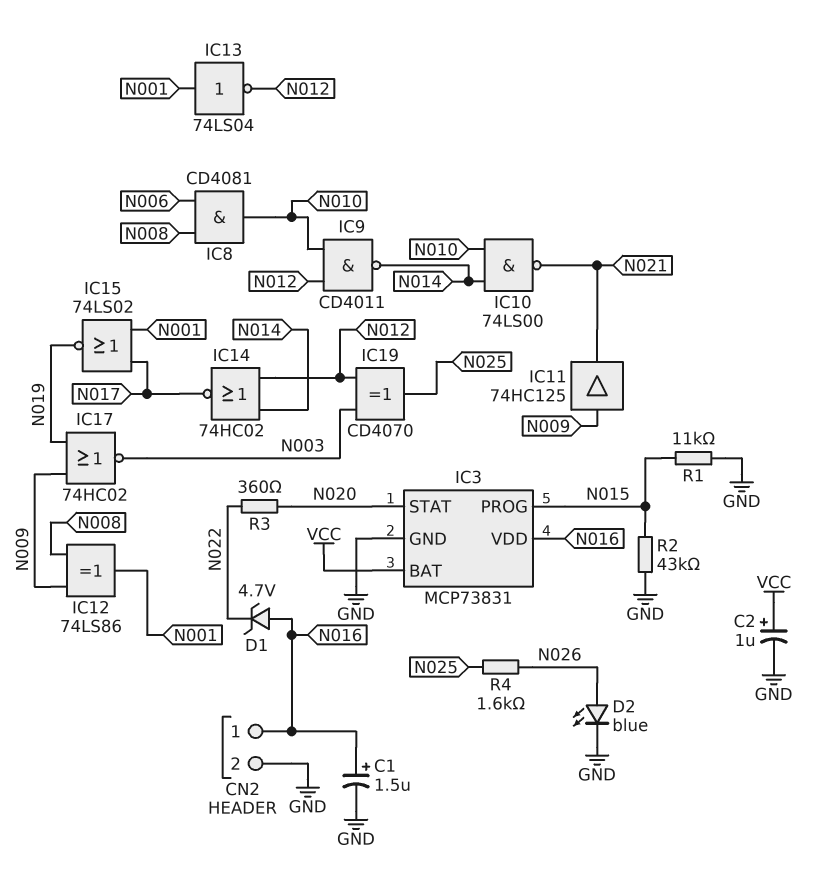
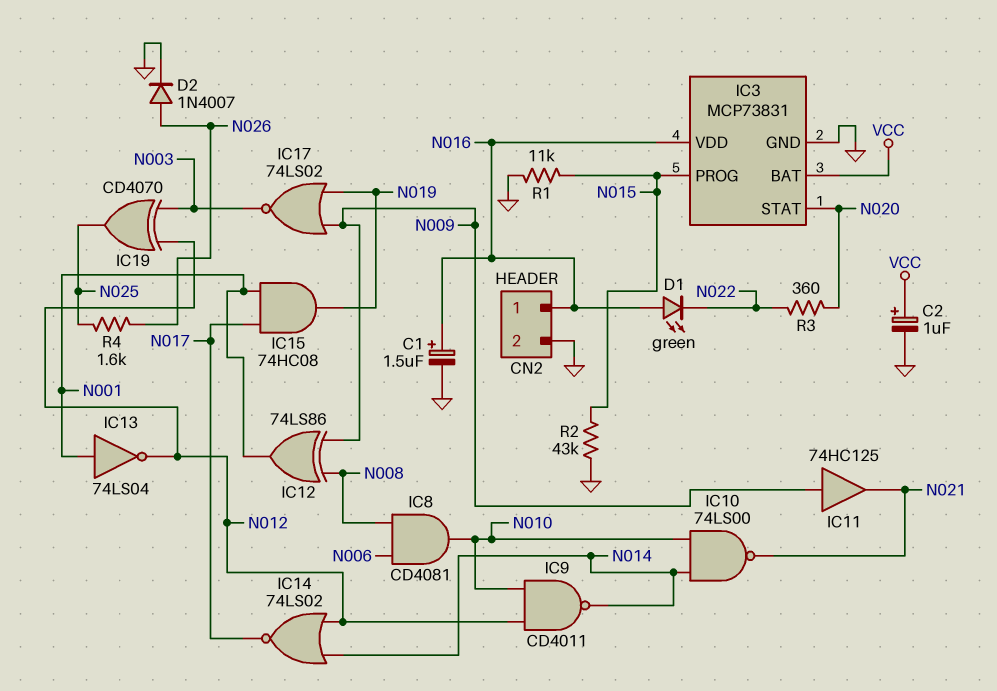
D1: zener 4.7V (A N016, K N022) -> LED green (A N016, K N022)
D2: LED blue (A N026, K GND) -> diode 1N4007 (A N026, K GND)
IC14: NOR 74HC02 (in N012, in N014, out N017) -> NOR 74LS02 (in N012, in N014, out N017)
IC15: NOR 74LS02 (in N001, in N017, out N019) -> AND 74HC08 (in N001, in N017, out N019)
IC17: NOR 74HC02 (in N009, in N019, out N003) -> NOR 74LS02 (in N009, in N019, out N003)

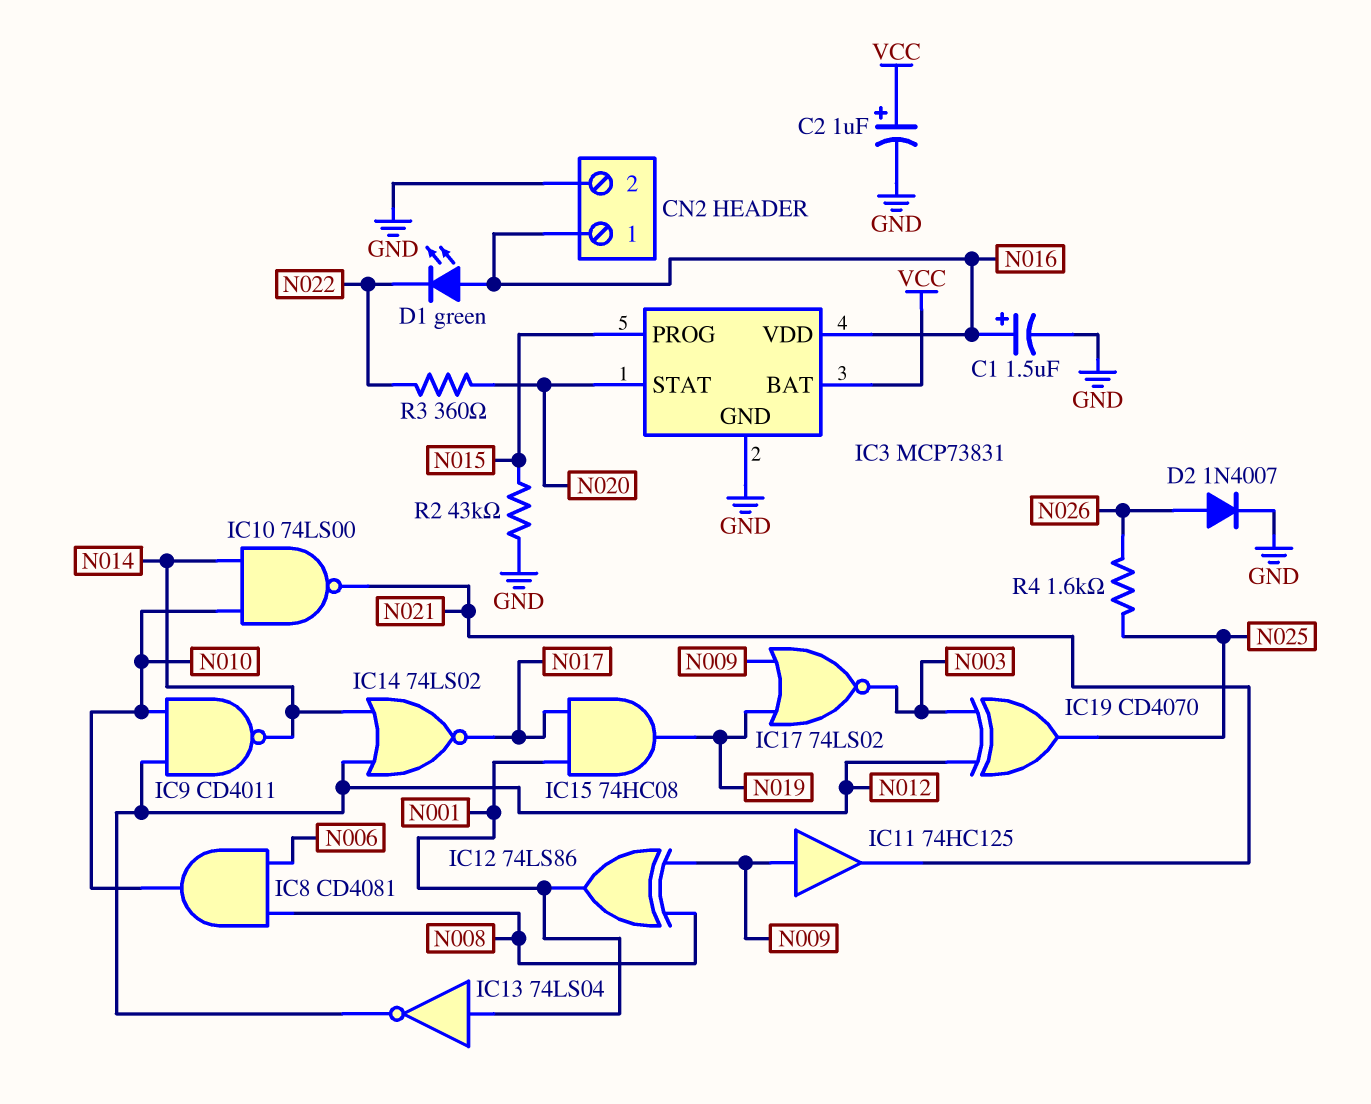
R1: 11k (GND, N015) -> none

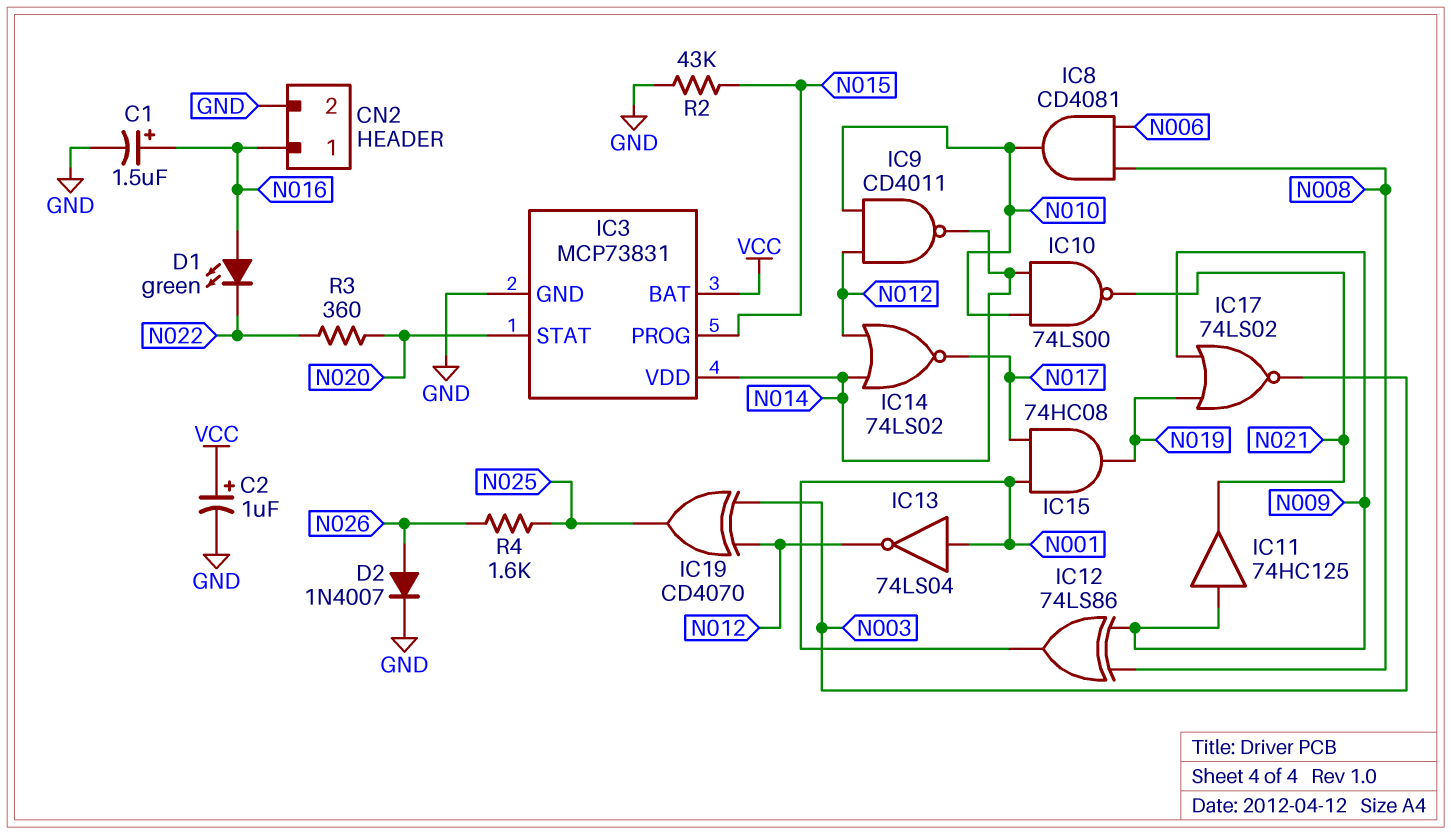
IC3 pin VDD: N016 -> N014

